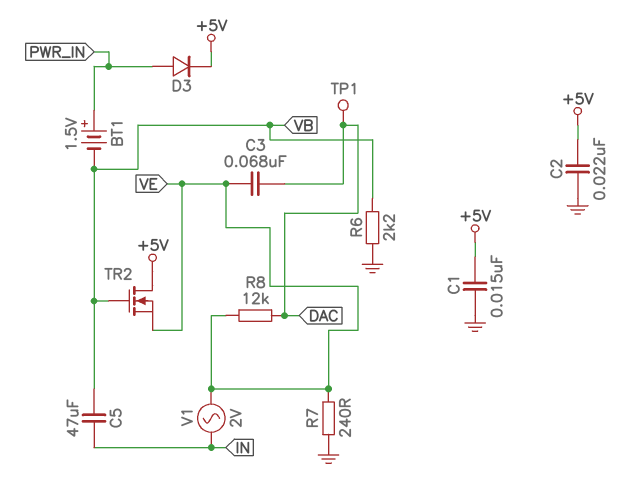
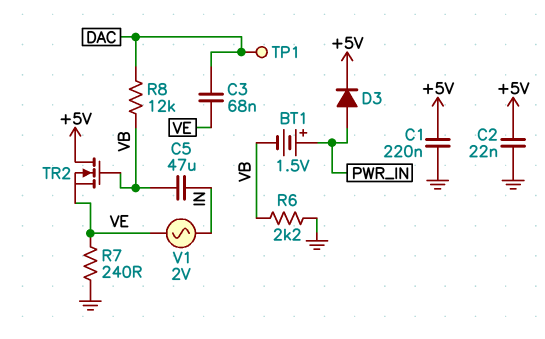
C1: 15nF (+5V, GND) -> 220nF (+5V, GND)
R8: 12k (DAC, VE) -> 12k (DAC, VB)

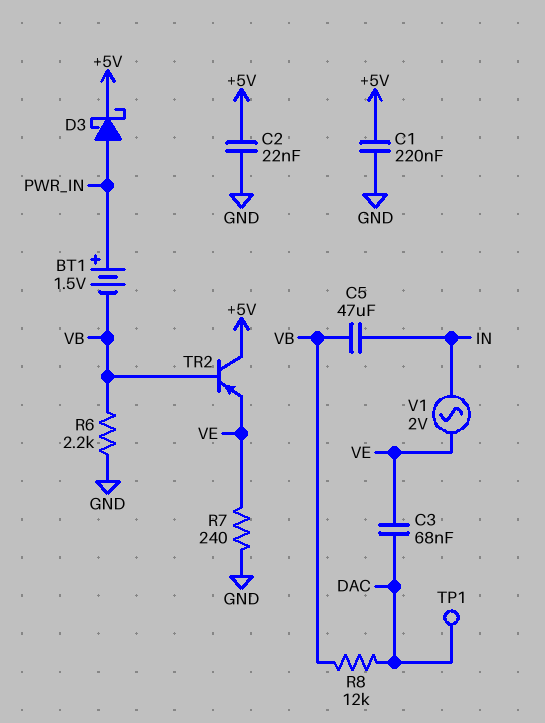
D3: diode (A PWR_IN, K +5V) -> schottky (A PWR_IN, K +5V)
TR2: NMOS (G VB, D +5V, S VE) -> PNP (B VB, C +5V, E VE)

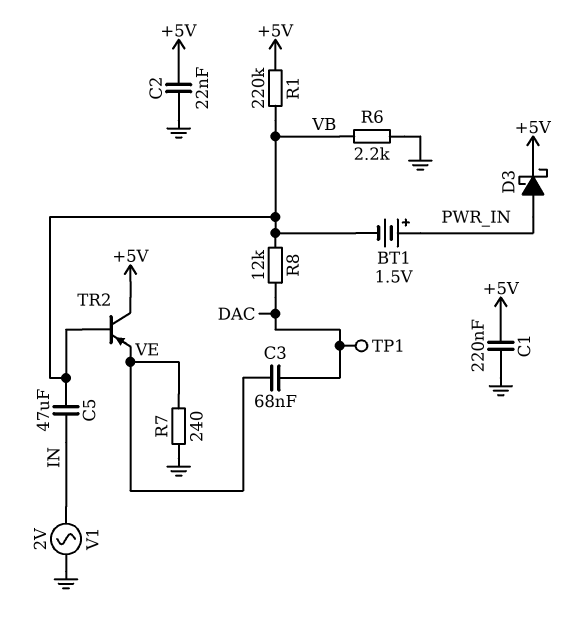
R1: none -> 220k (+5V, VB)
V1: AC 2V (IN, VE) -> AC 2V (GND, IN)

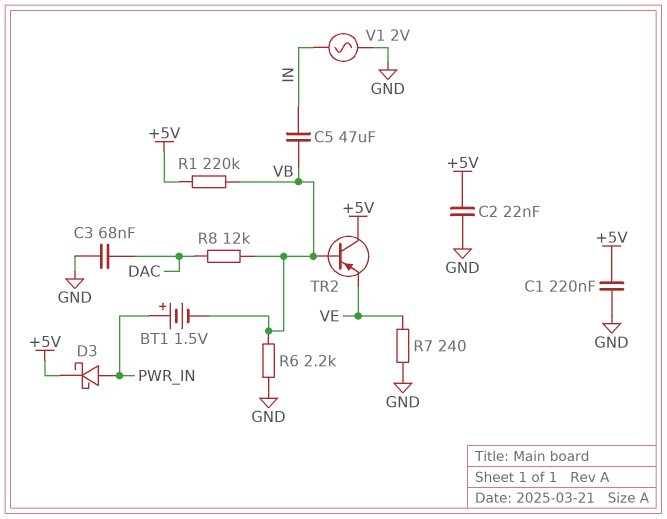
C3: 68nF (DAC, VE) -> 68nF (DAC, GND)
TP1: test point (DAC) -> none

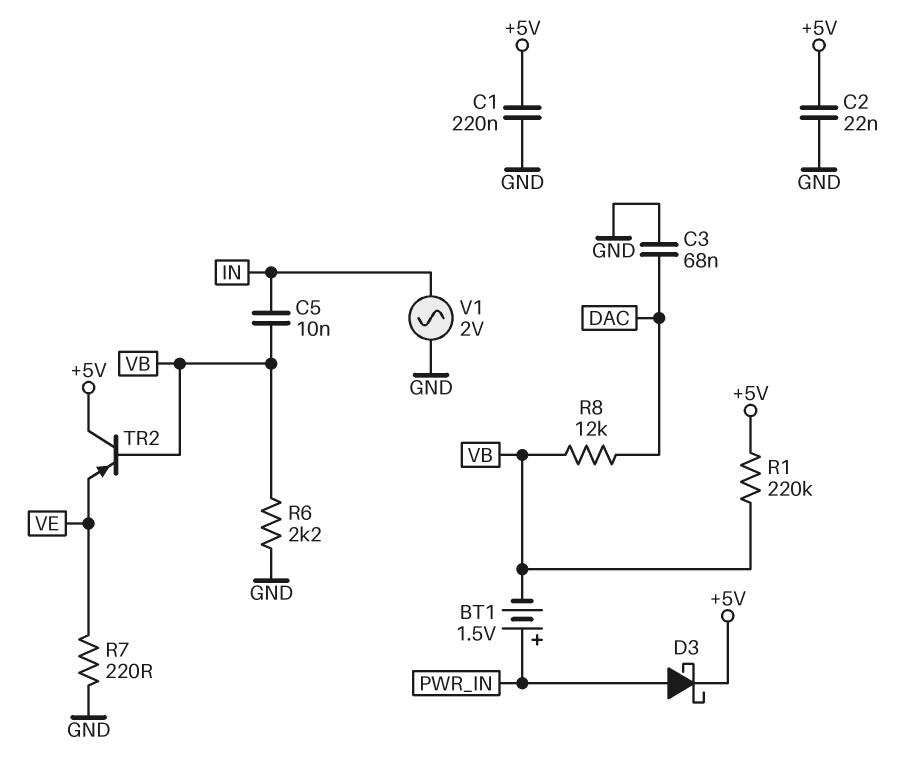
C5: 47uF (IN, VB) -> 10nF (IN, VB)
R7: 240 (GND, VE) -> 220 (GND, VE)

